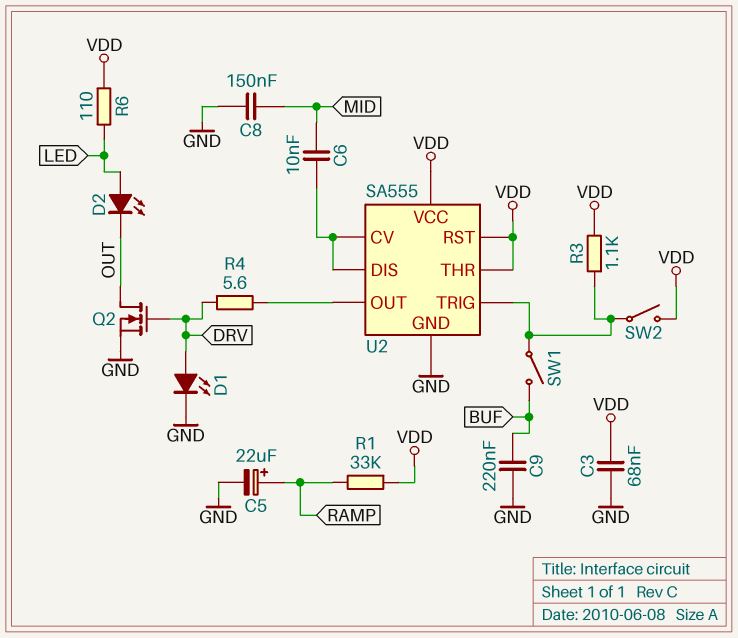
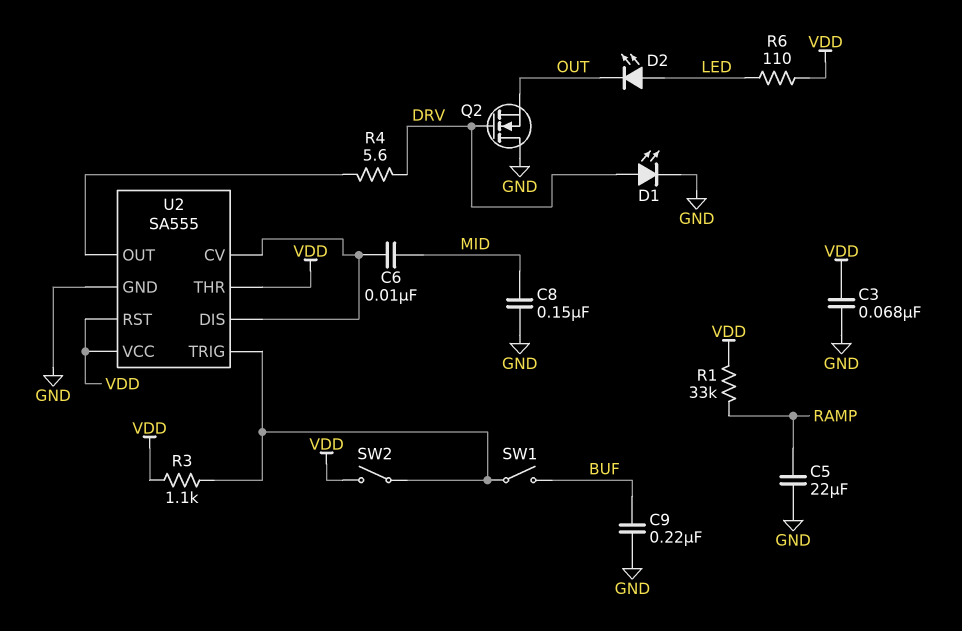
C5: 22uF (plus RAMP, minus GND) -> 22uF (GND, RAMP)
Q2: NMOS (G DRV, D OUT, S GND) -> NMOS (G DRV, D GND, S OUT)

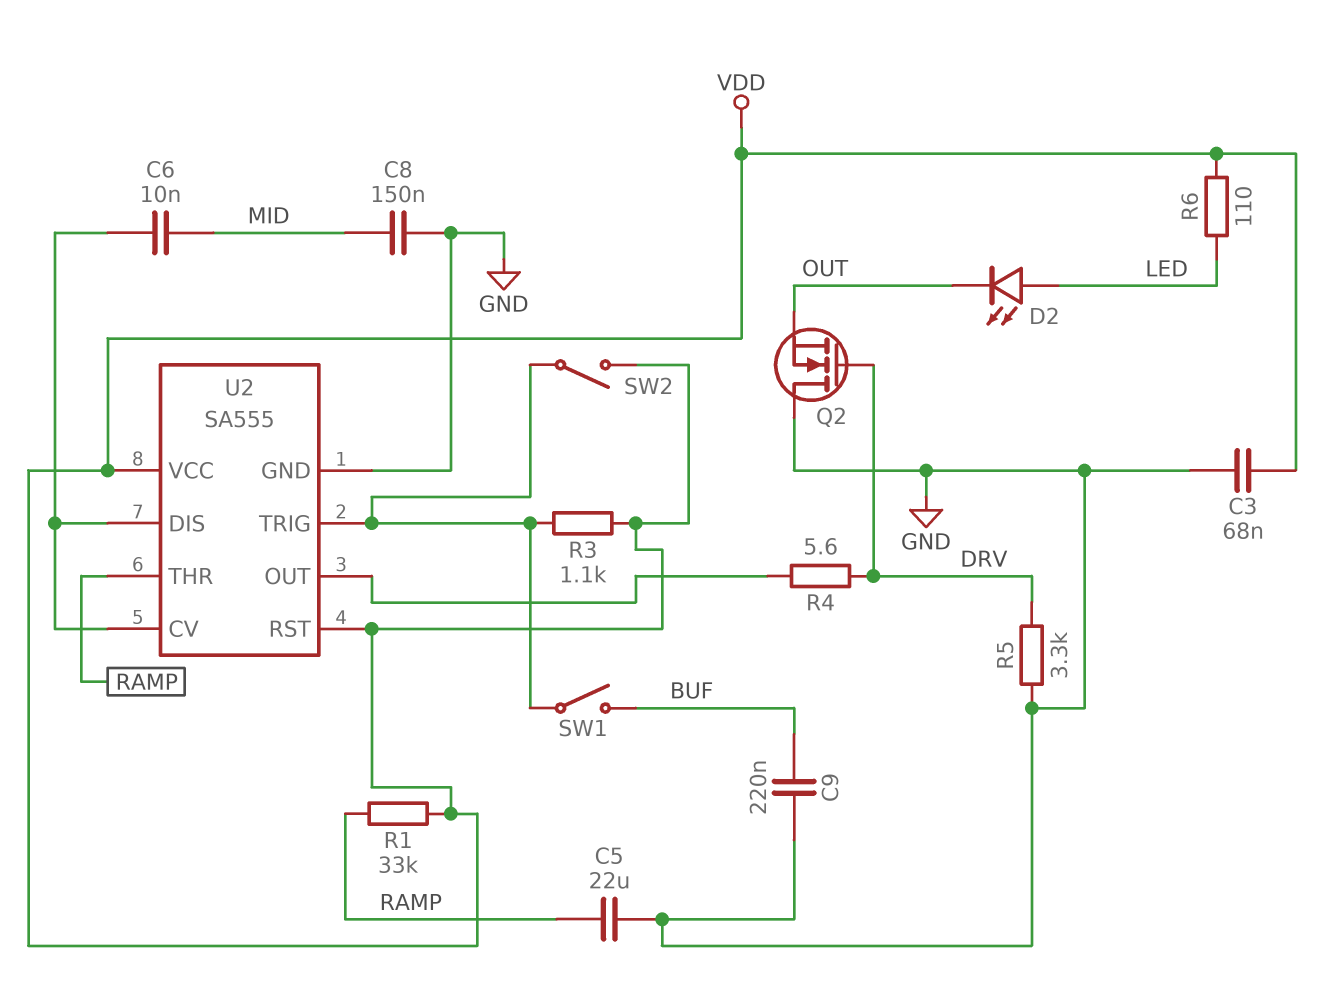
D1: LED (A DRV, K GND) -> none
R5: none -> 3.3k (DRV, GND)
U2 pin THR: VDD -> RAMP

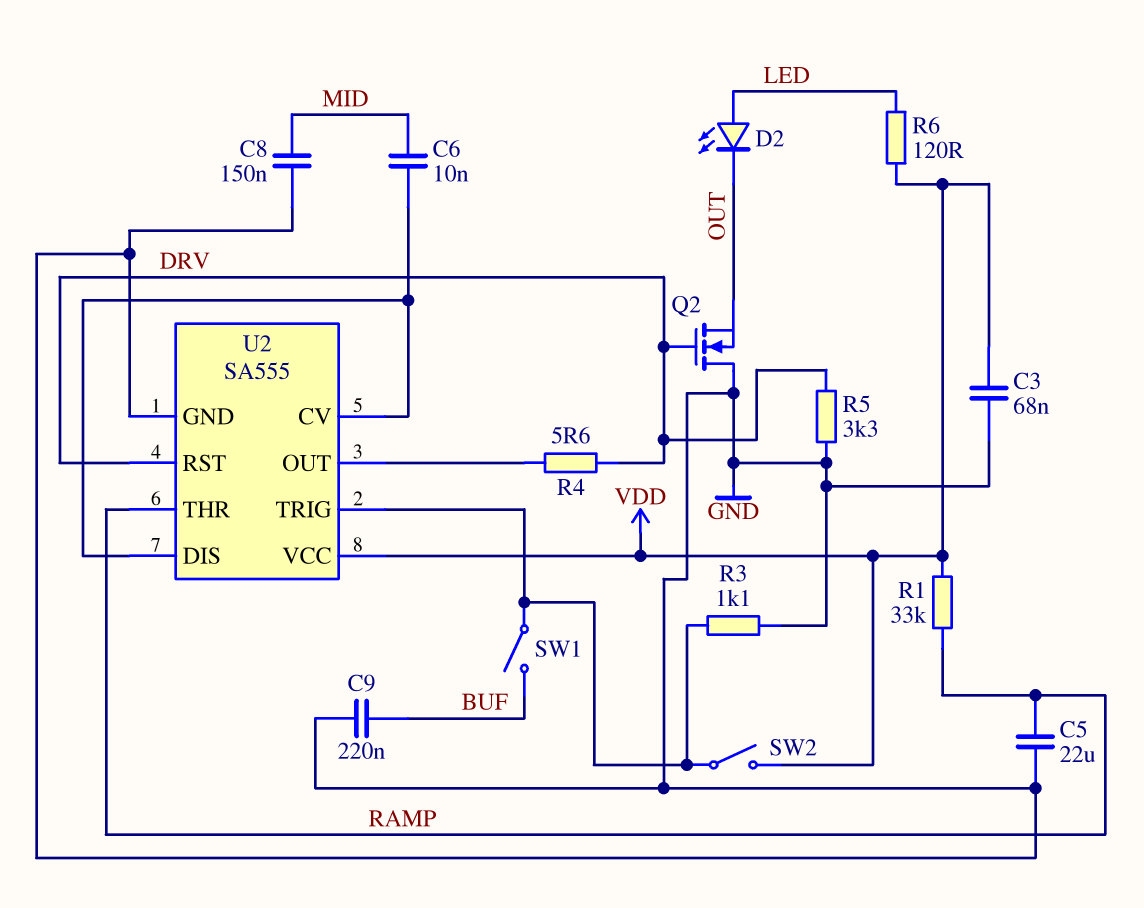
R3: 1.1k (U2/TRIG, VDD) -> 1.1k (GND, U2/TRIG)
R6: 110 (LED, VDD) -> 120 (LED, VDD)
U2 pin RST: VDD -> DRV

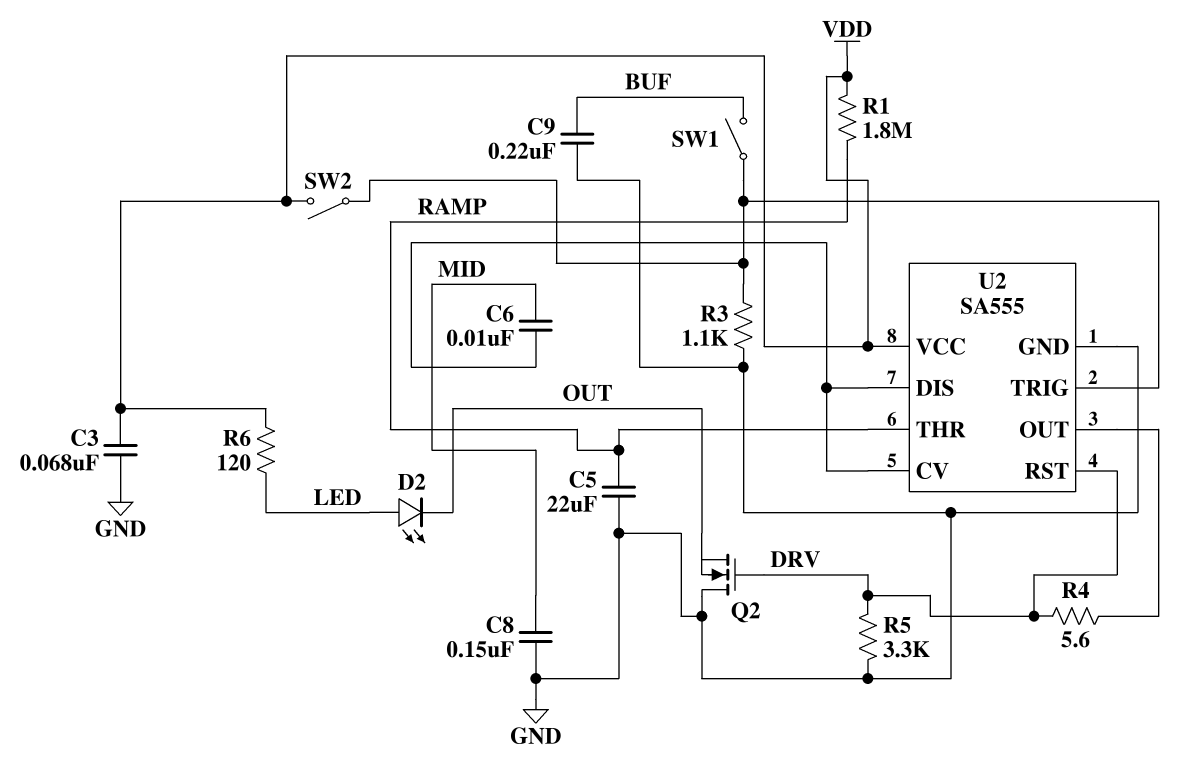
R1: 33k (RAMP, VDD) -> 1.8M (RAMP, VDD)

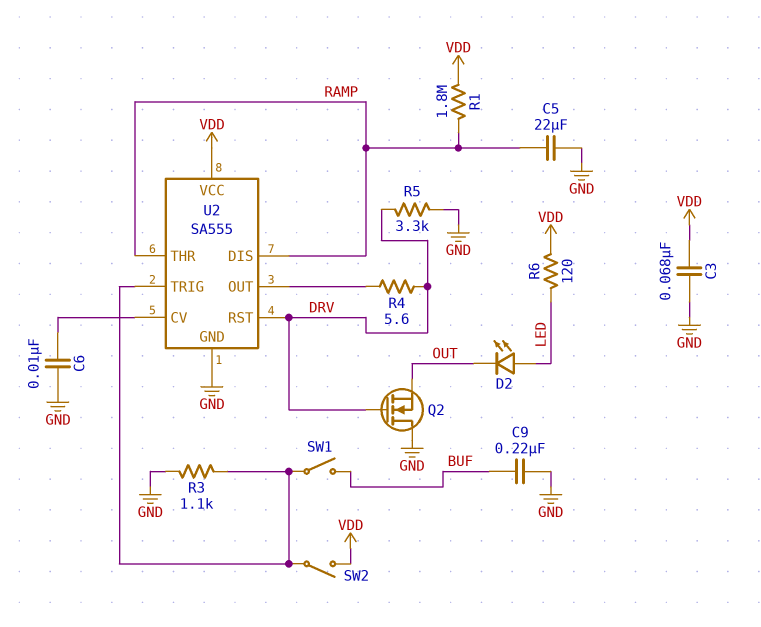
C6: 10nF (MID, U2/CV) -> 10nF (GND, U2/CV)
C8: 150nF (GND, MID) -> none
U2 pin DIS: U2/CV -> RAMP

